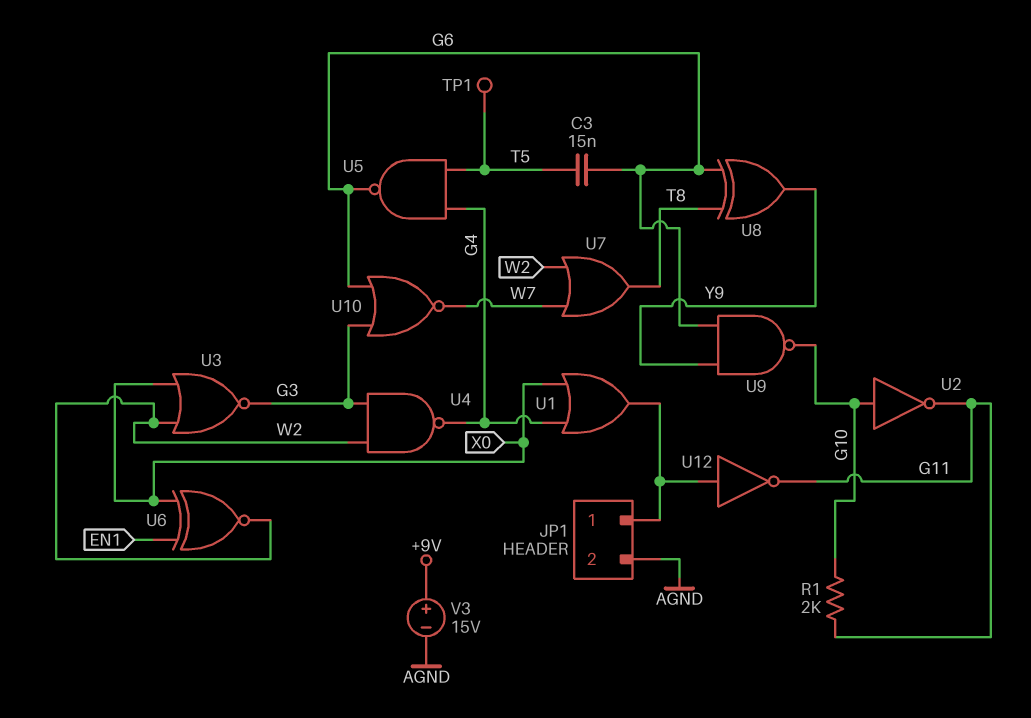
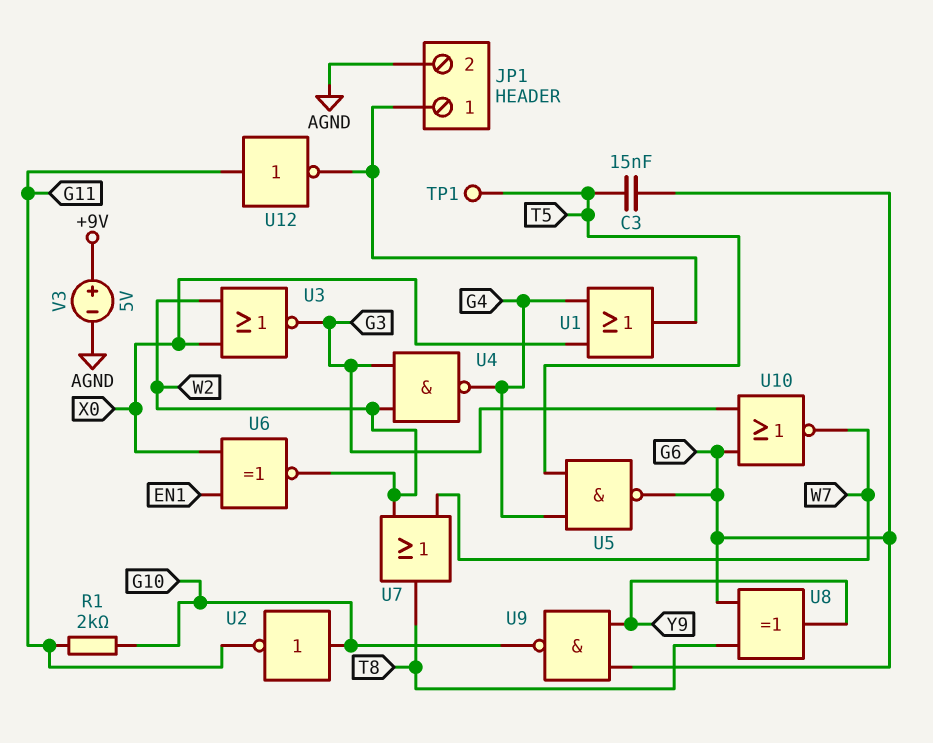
U12: NOT (in JP1/1, out G11) -> NOT (in G11, out JP1/1)
V3: 15V (plus +9V, minus AGND) -> 5V (plus +9V, minus AGND)

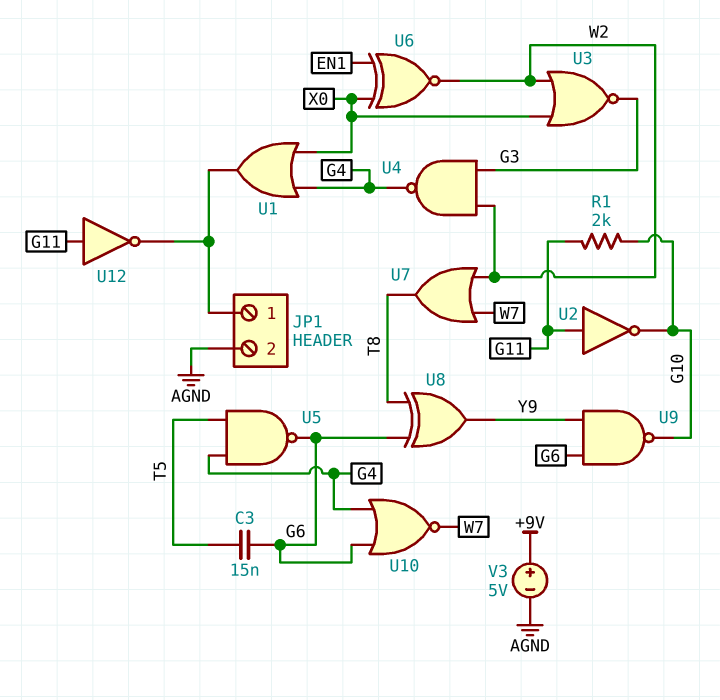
TP1: test point (T5) -> none
U2: NOT (in G10, out G11) -> NOT (in G11, out G10)
U10: NOR (in G3, in G6, out W7) -> NOR (in G4, in G6, out W7)

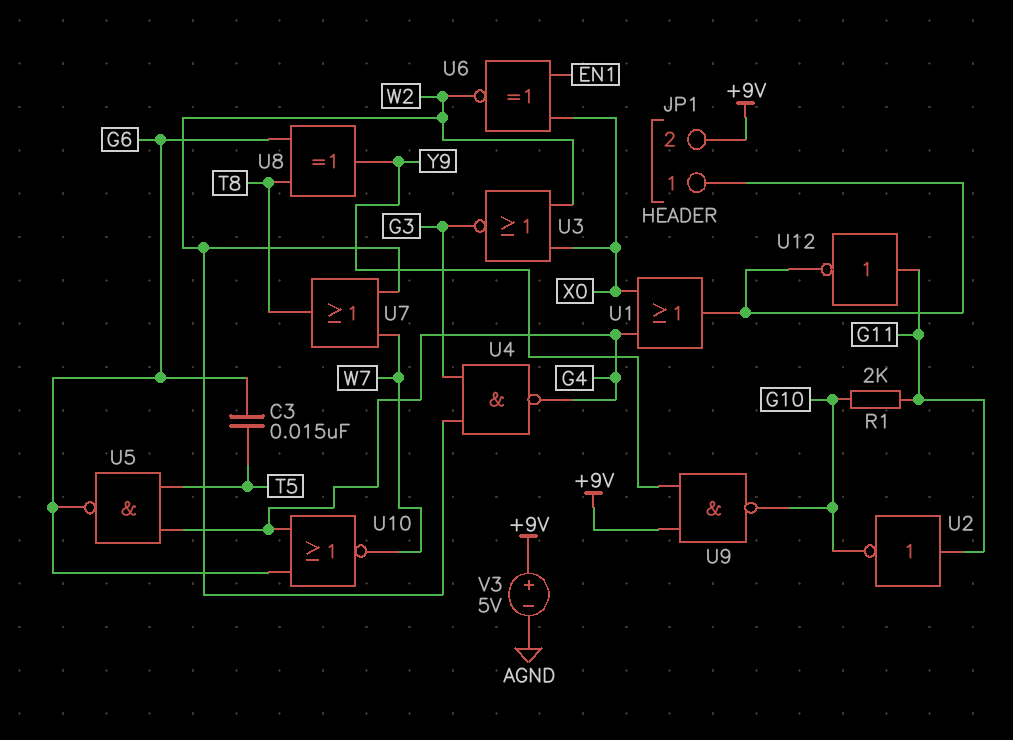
JP1 pin 2: AGND -> +9V
U9: NAND (in G6, in Y9, out G10) -> NAND (in +9V, in Y9, out G10)

